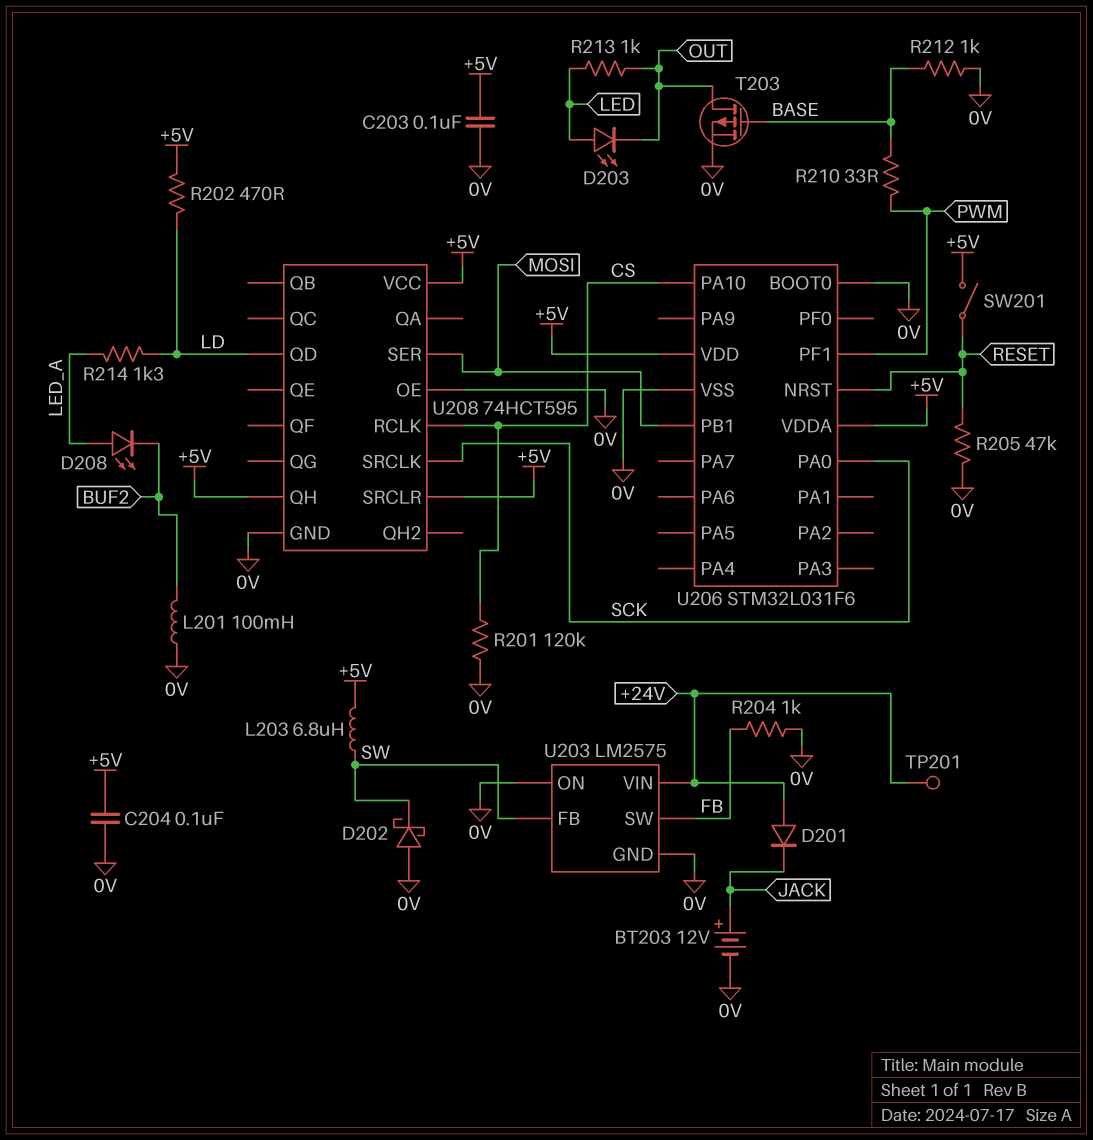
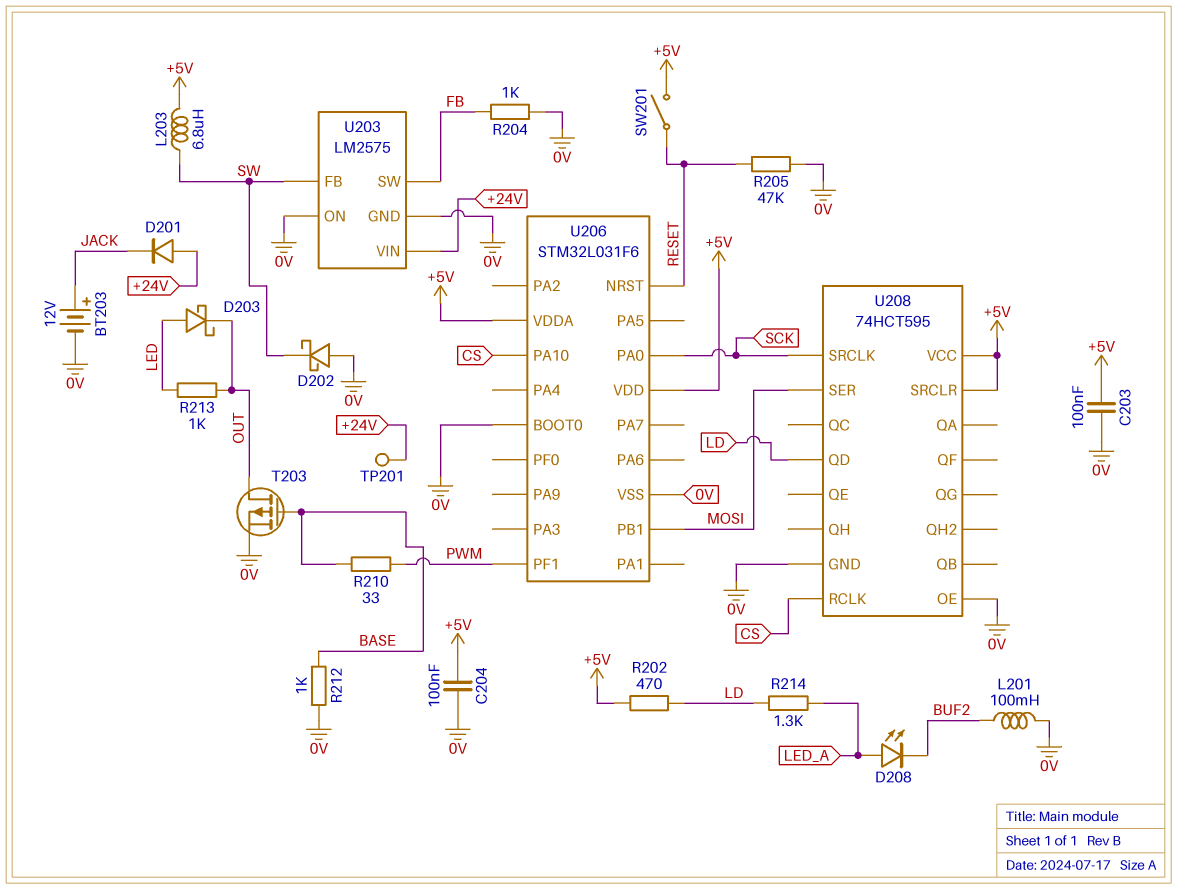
D203: LED (A LED, K OUT) -> schottky (A LED, K OUT)
R201: 120k (0V, CS) -> none
U208 pin QH: +5V -> none

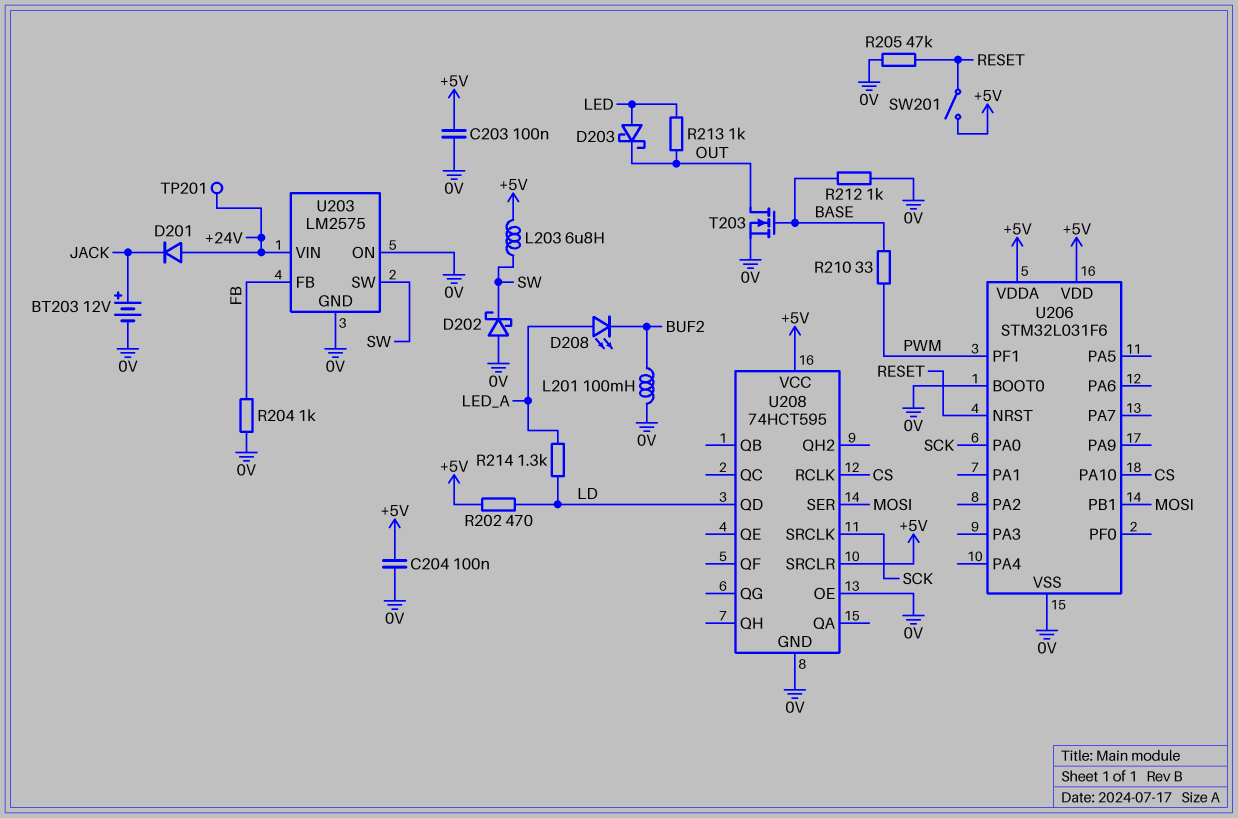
T203: PMOS (G BASE, D OUT, S 0V) -> NMOS (G BASE, D OUT, S 0V)
U203 pin FB: SW -> FB
U203 pin SW: FB -> SW

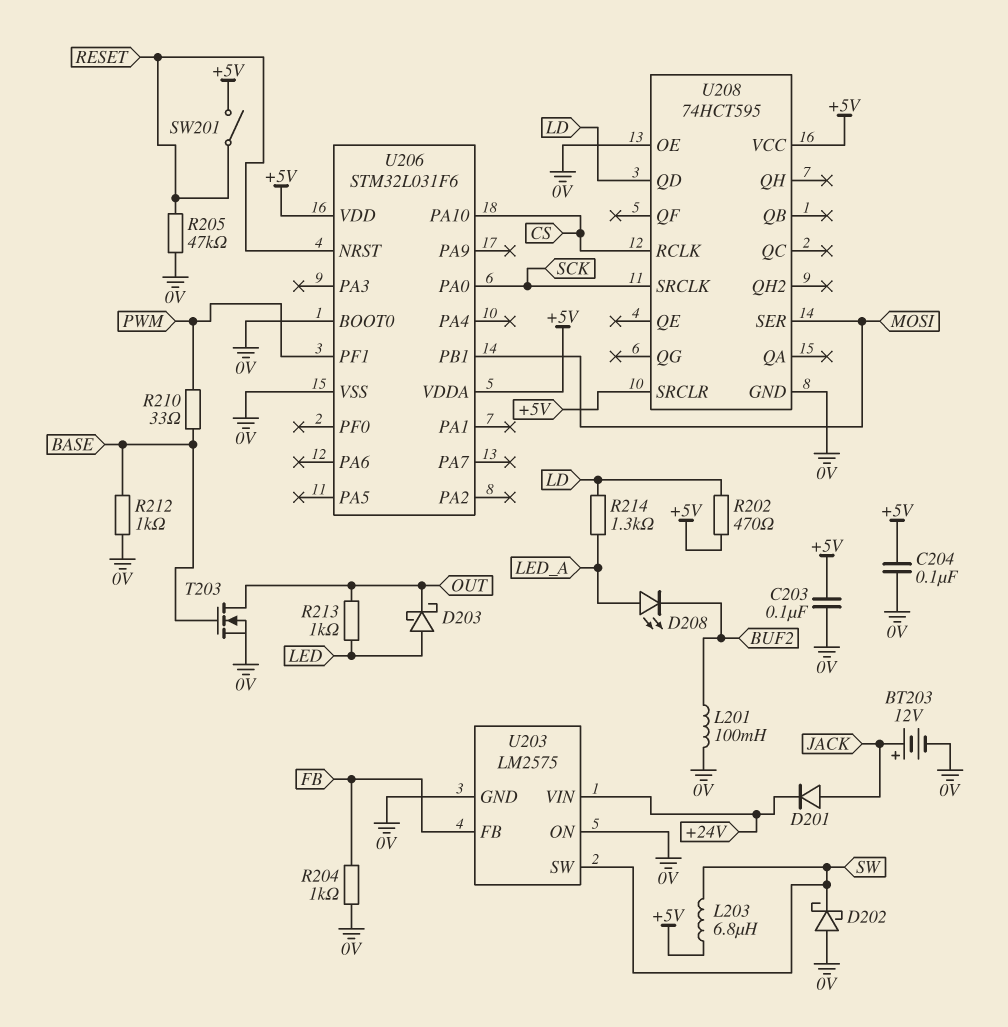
D201: diode (A +24V, K JACK) -> diode (A JACK, K +24V)
TP201: test point (+24V) -> none

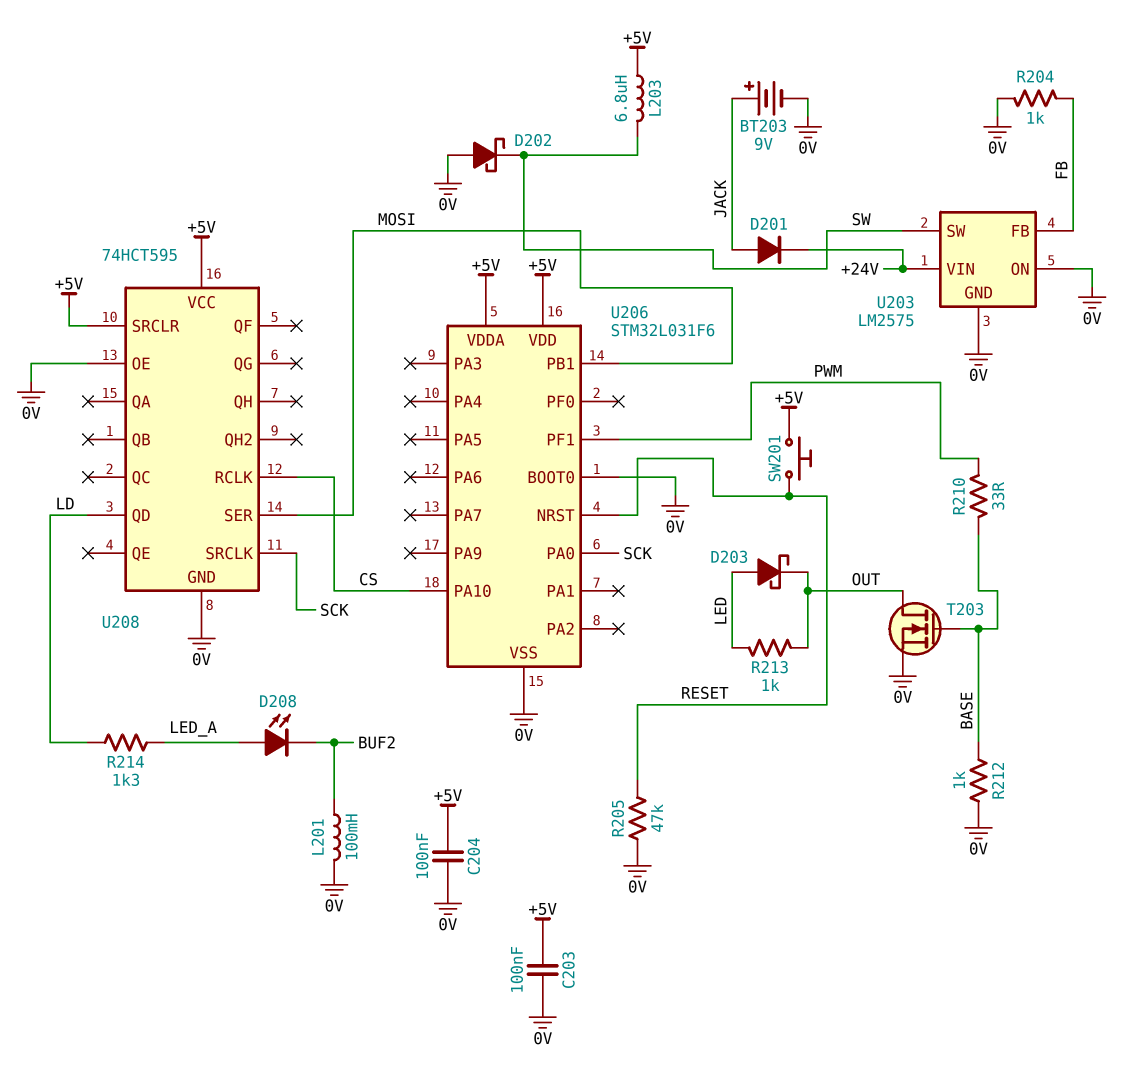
BT203: 12V (plus JACK, minus 0V) -> 9V (plus JACK, minus 0V)
R202: 470 (+5V, LD) -> none
SW201: switch (+5V, RESET) -> button (+5V, RESET)

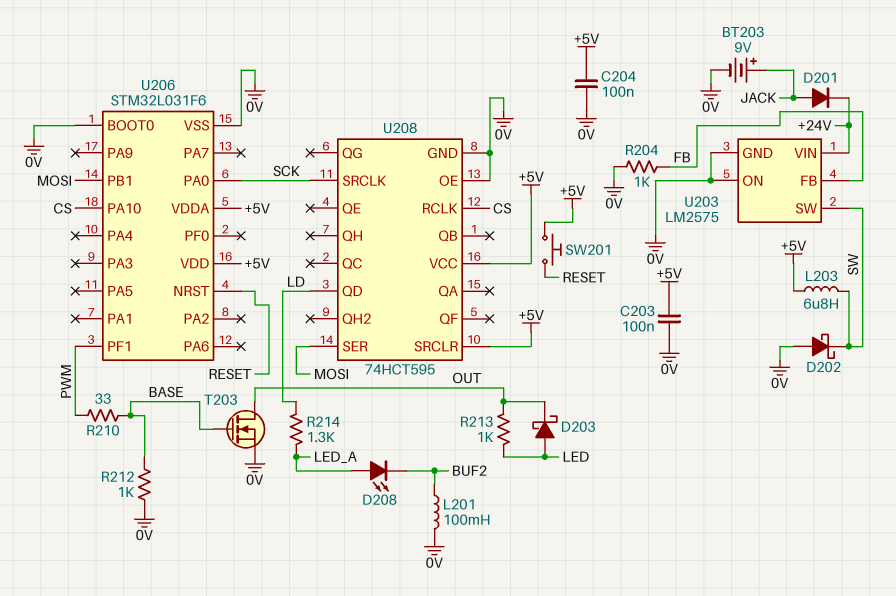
R205: 47k (0V, RESET) -> none

